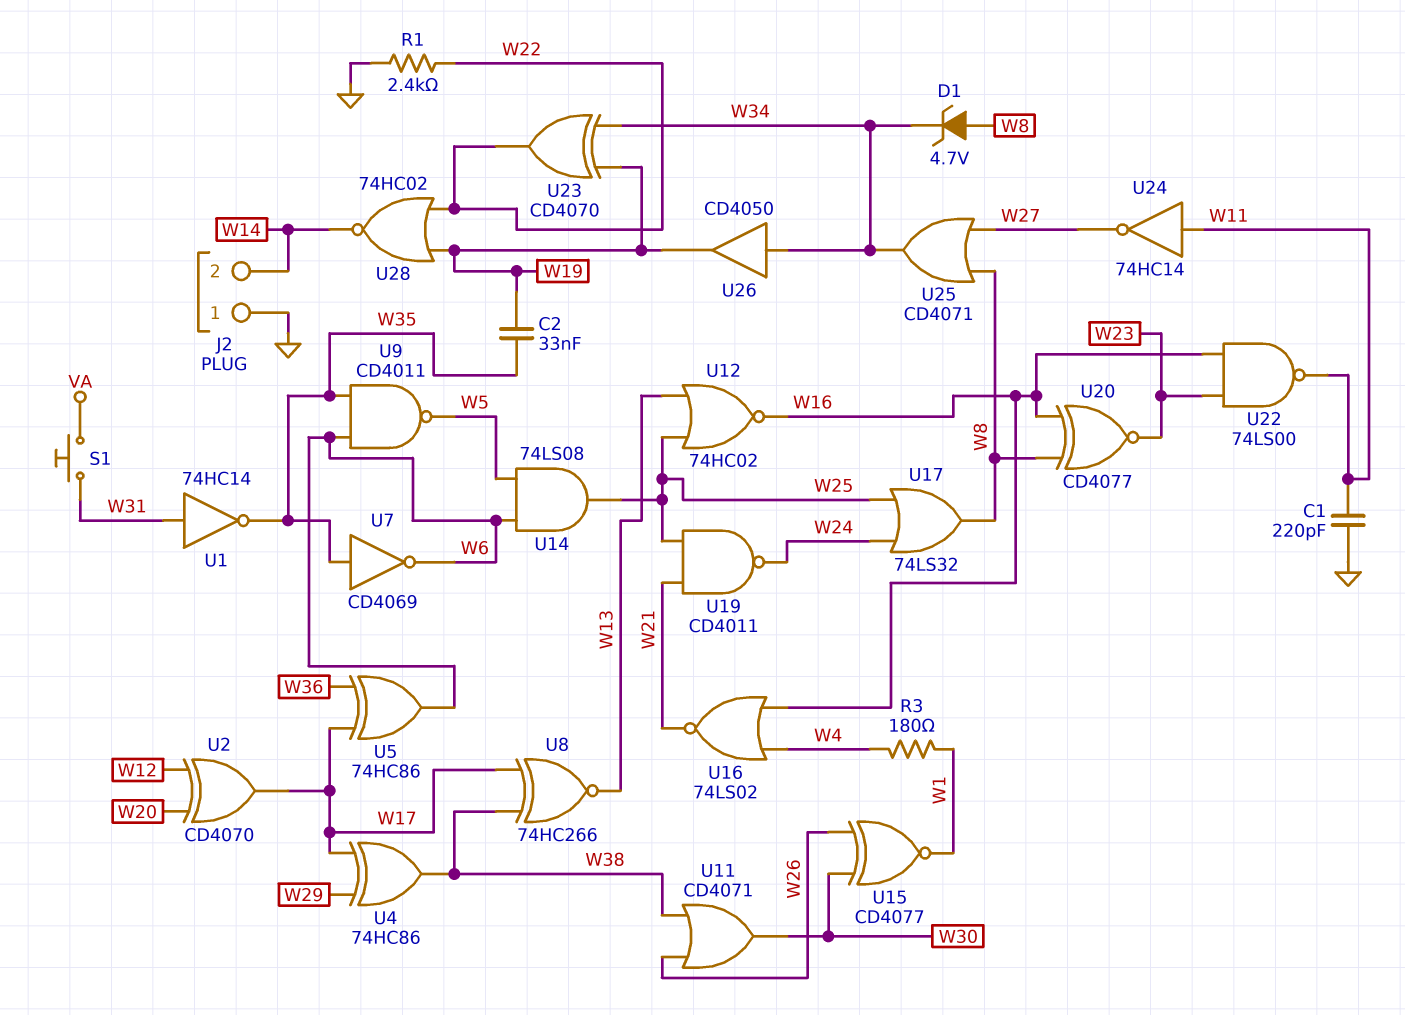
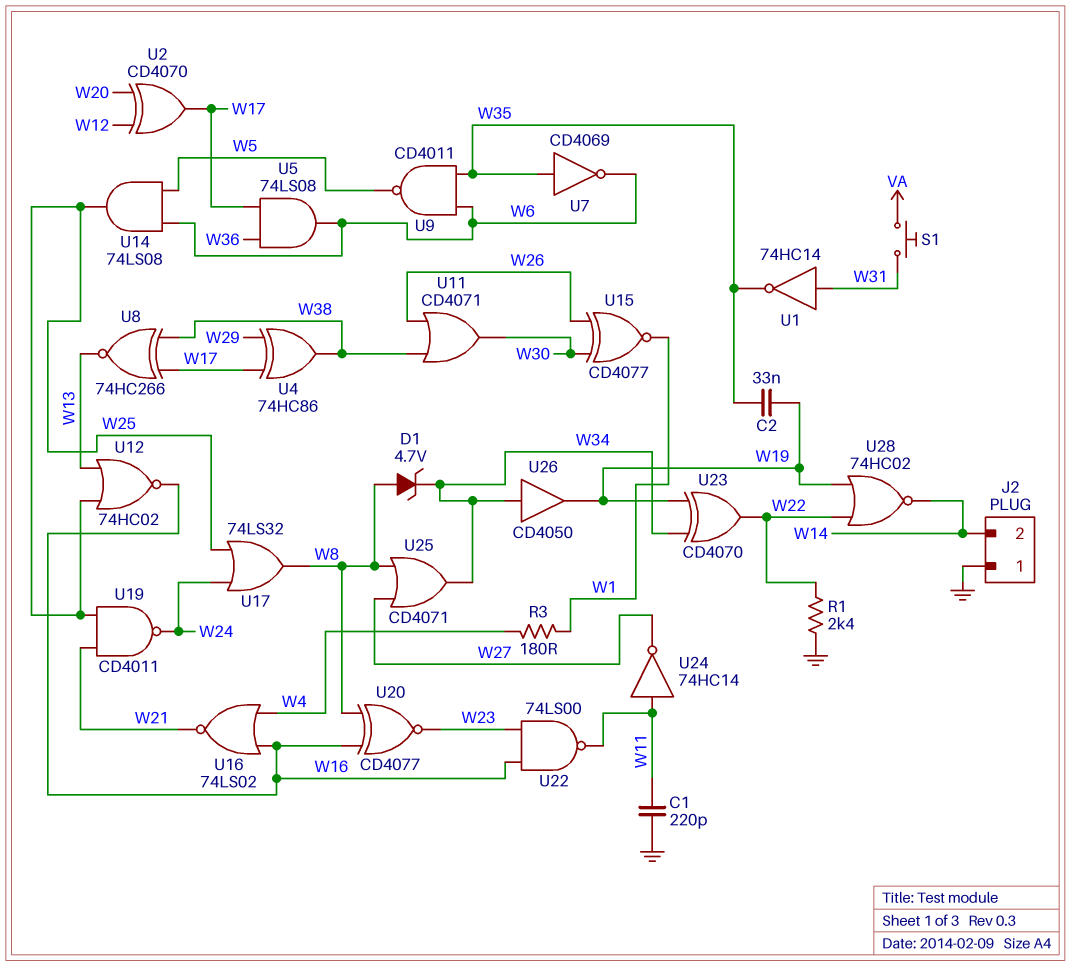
U5: XOR 74HC86 (in W17, in W36, out W6) -> AND 74LS08 (in W17, in W36, out W6)

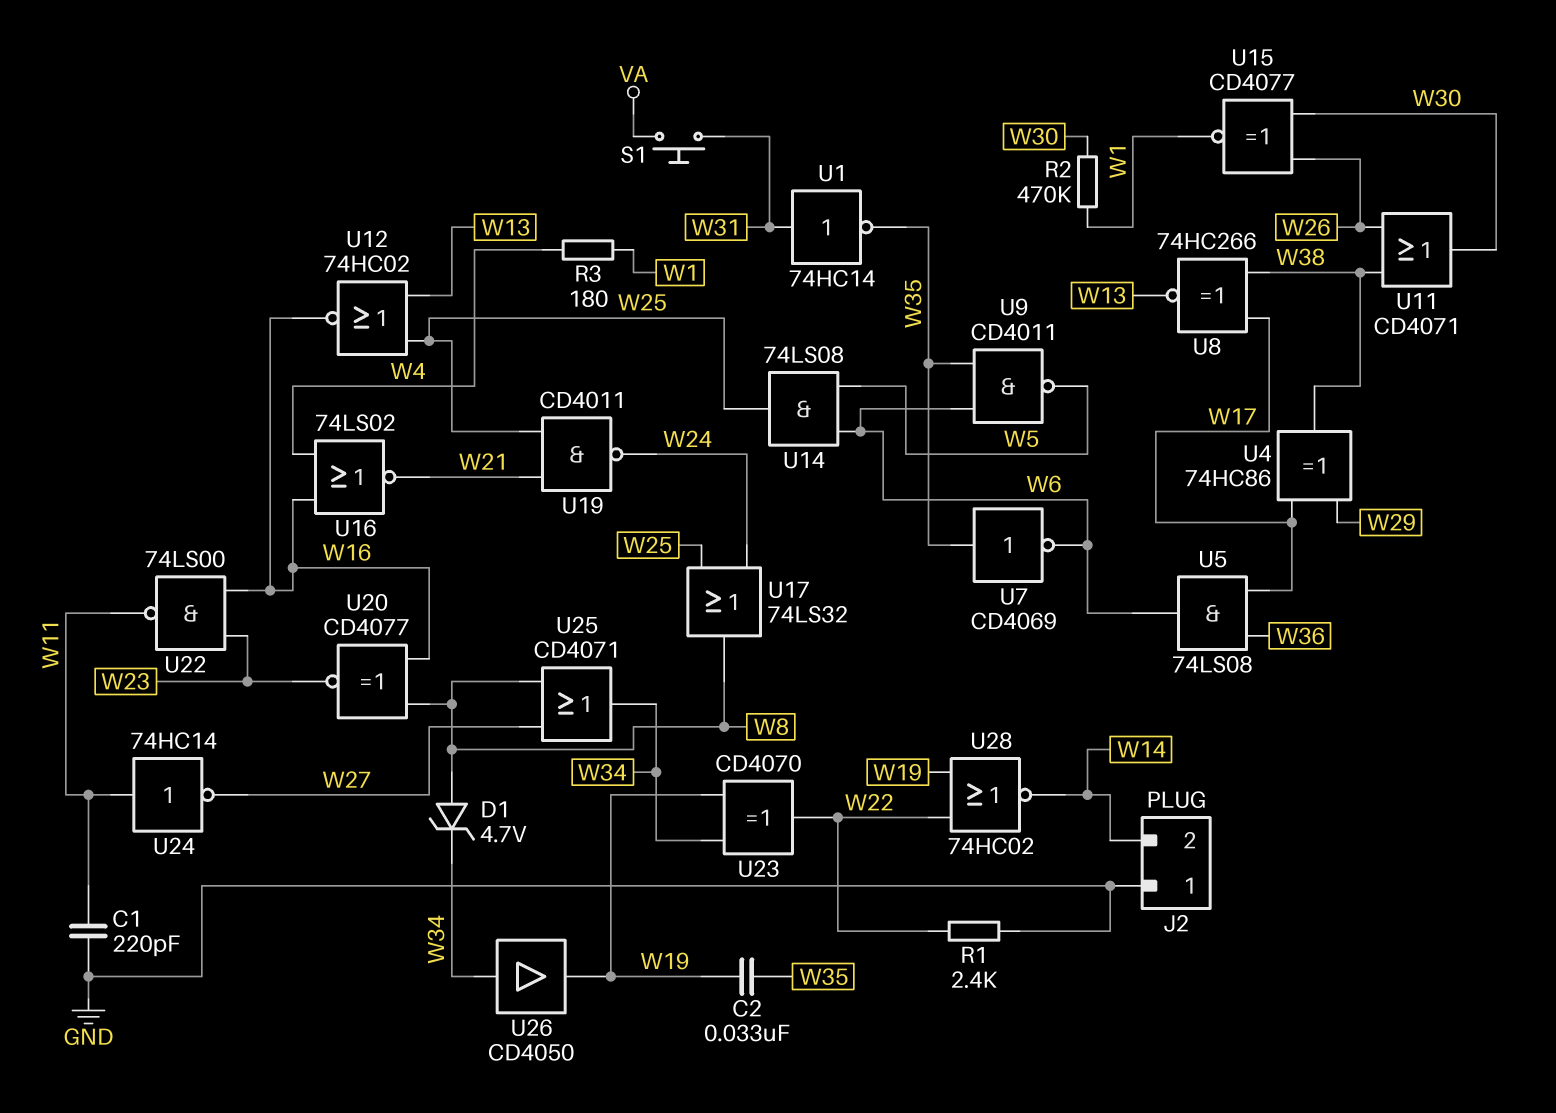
R2: none -> 470k (W1, W30)
U2: XOR CD4070 (in W12, in W20, out W17) -> none

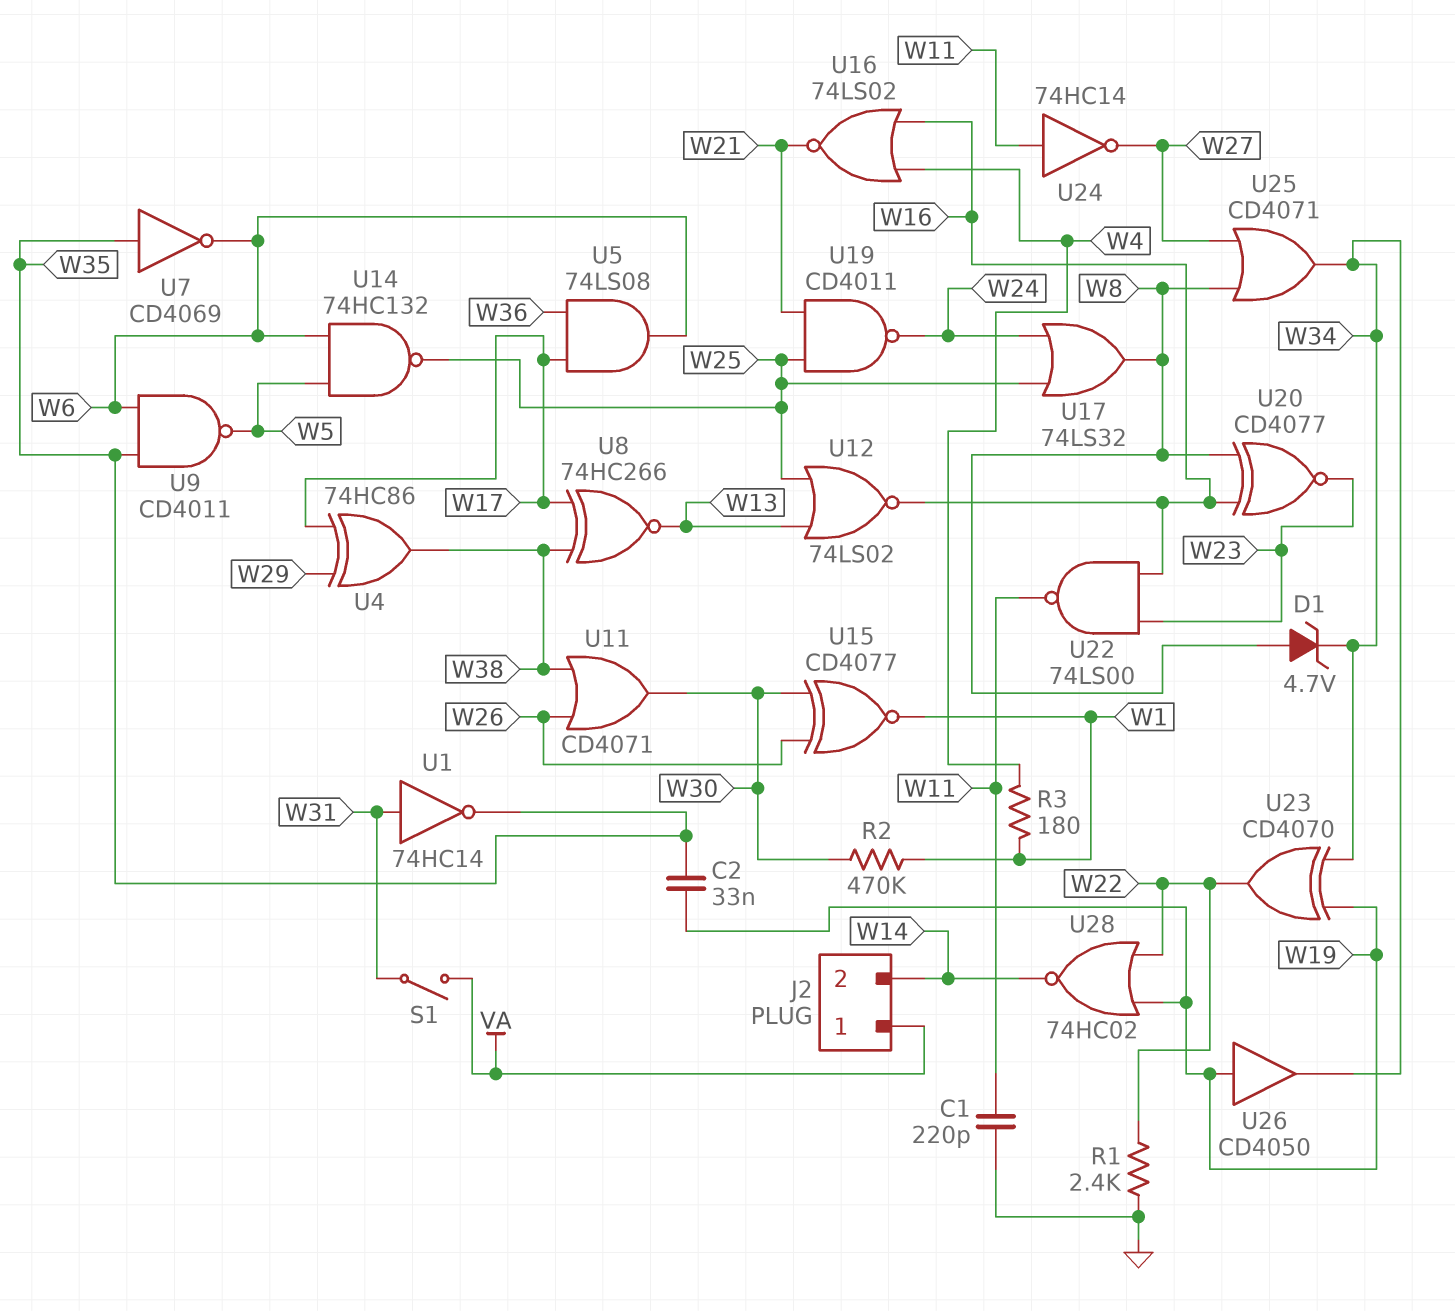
J2 pin 1: GND -> VA
S1: button (VA, W31) -> switch (VA, W31)
U12: NOR 74HC02 (in W13, in W25, out W16) -> NOR 74LS02 (in W13, in W25, out W16)
U14: AND 74LS08 (in W5, in W6, out W25) -> NAND 74HC132 (in W5, in W6, out W25)
U26: buffer CD4050 (in W34, out W19) -> buffer CD4050 (in W19, out W34)

